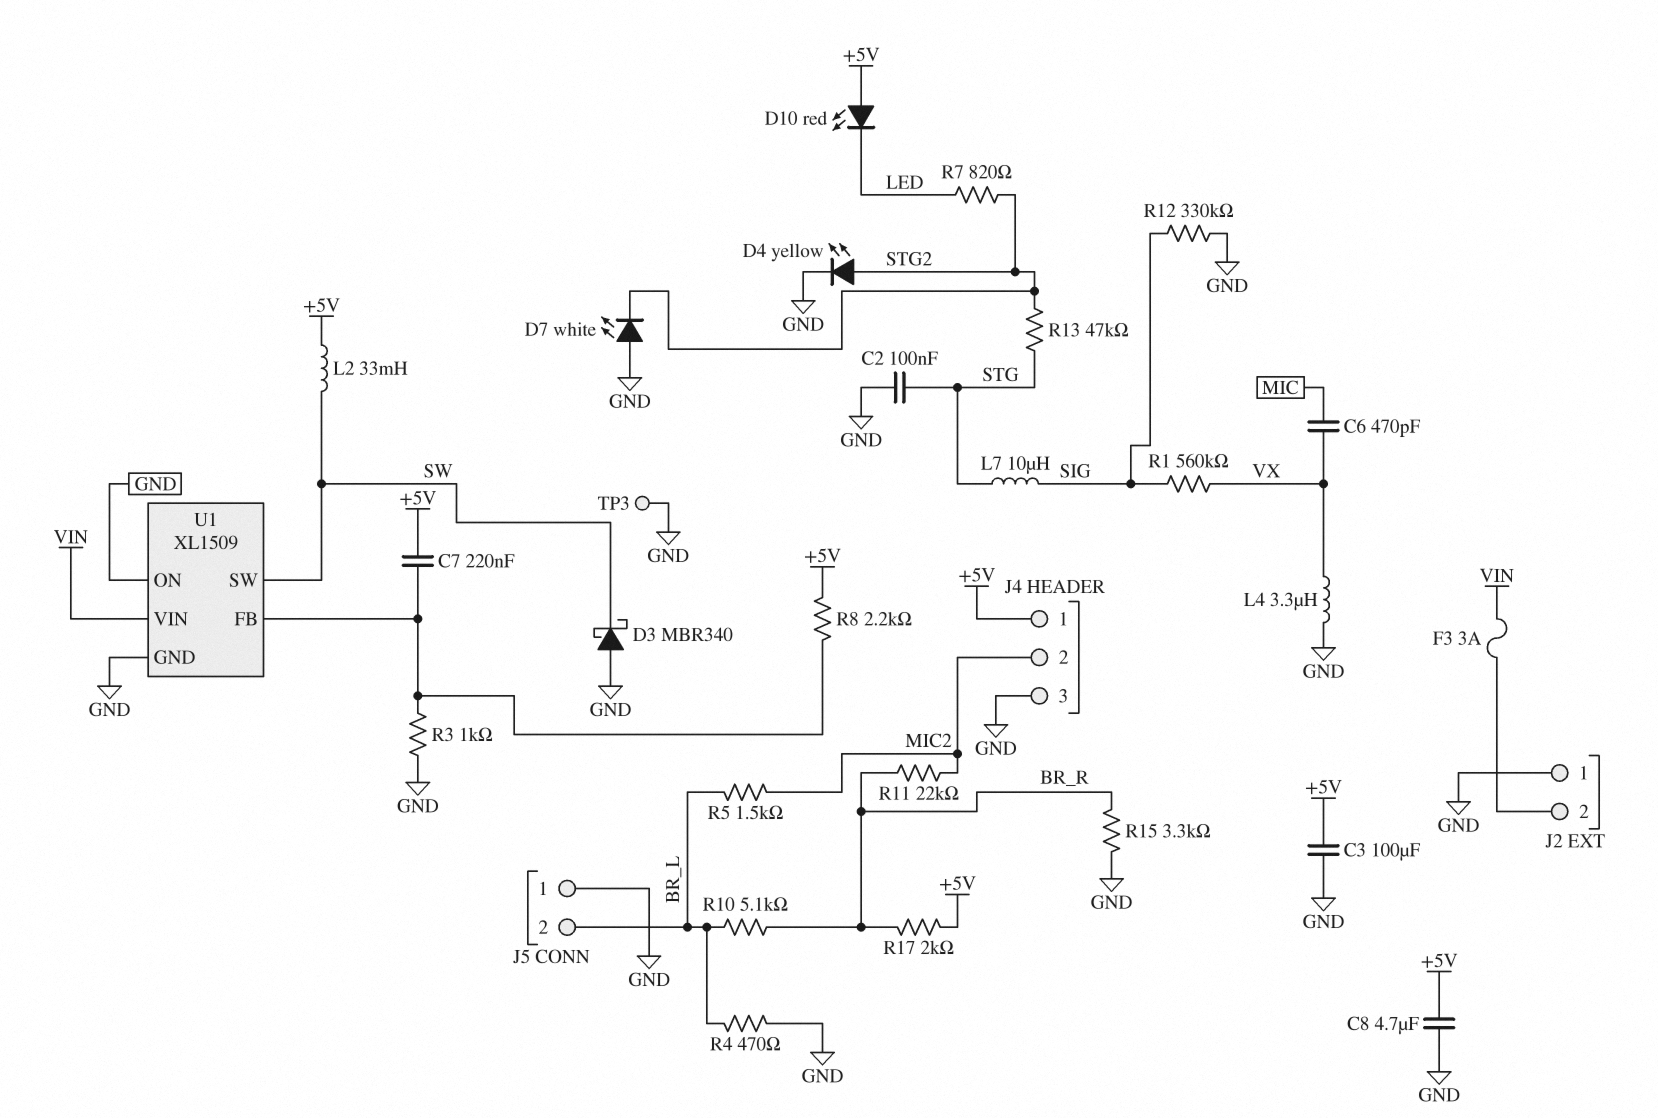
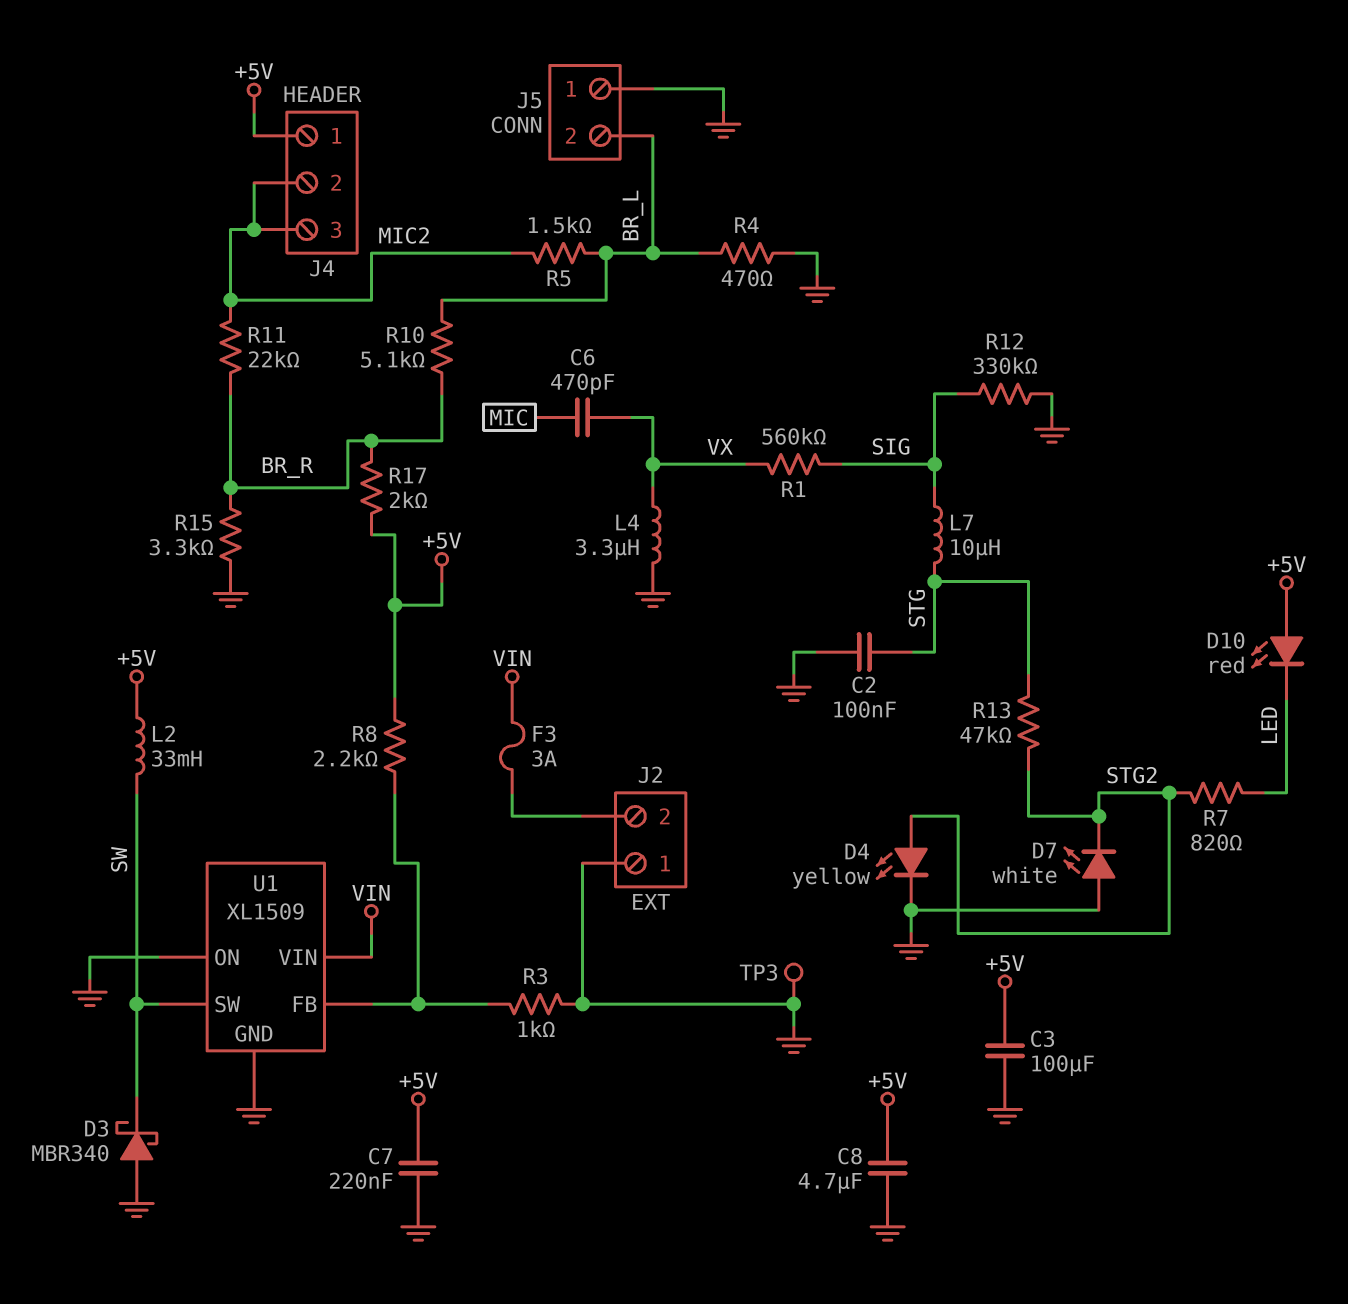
C7: 220nF (+5V, U1/FB) -> 220nF (+5V, GND)
J4 pin 3: GND -> MIC2

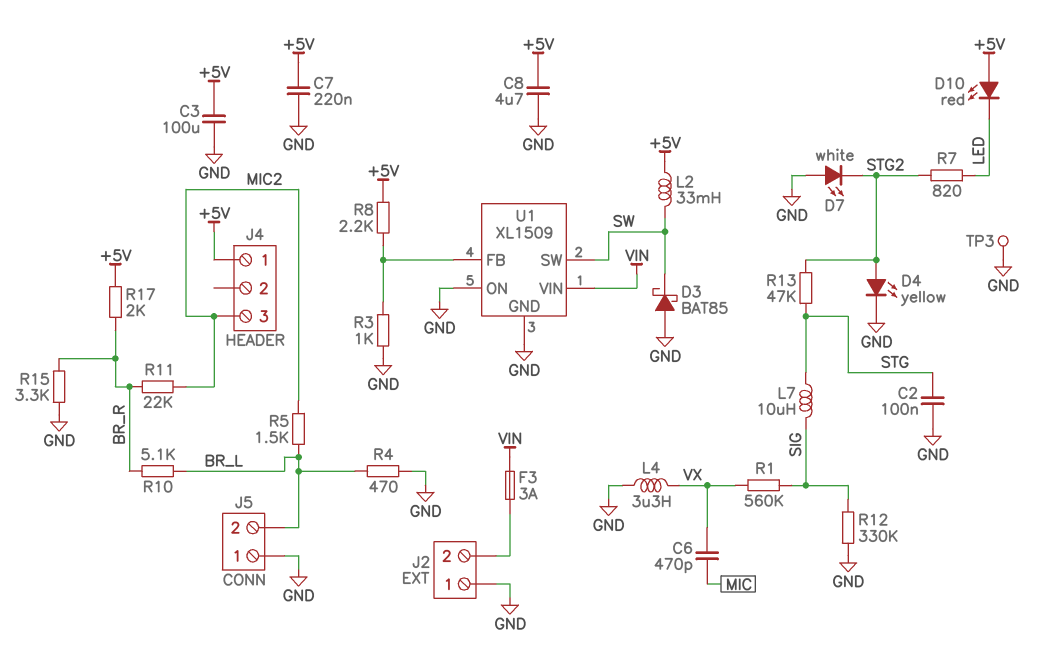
D3: schottky MBR340 (A GND, K SW) -> schottky BAT85 (A GND, K SW)
J4 pin 2: MIC2 -> none

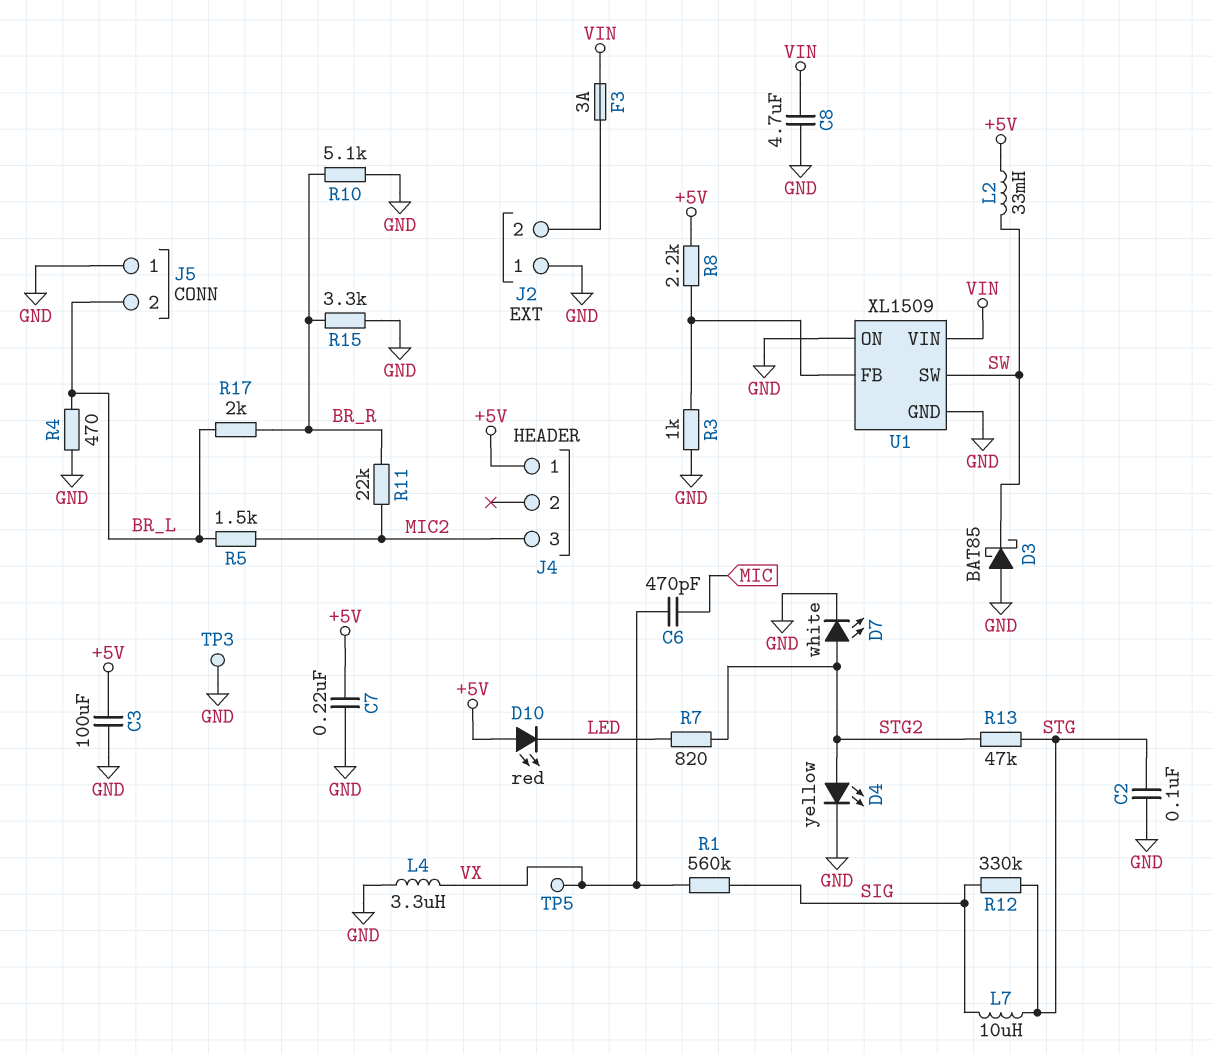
C8: 4.7uF (+5V, GND) -> 4.7uF (GND, VIN)
D7: LED white (A GND, K STG2) -> LED white (A STG2, K GND)
R10: 5.1k (BR_L, BR_R) -> 5.1k (BR_R, GND)
R12: 330k (GND, SIG) -> 330k (SIG, STG)
R17: 2k (+5V, BR_R) -> 2k (BR_L, BR_R)
TP5: none -> test point (VX)

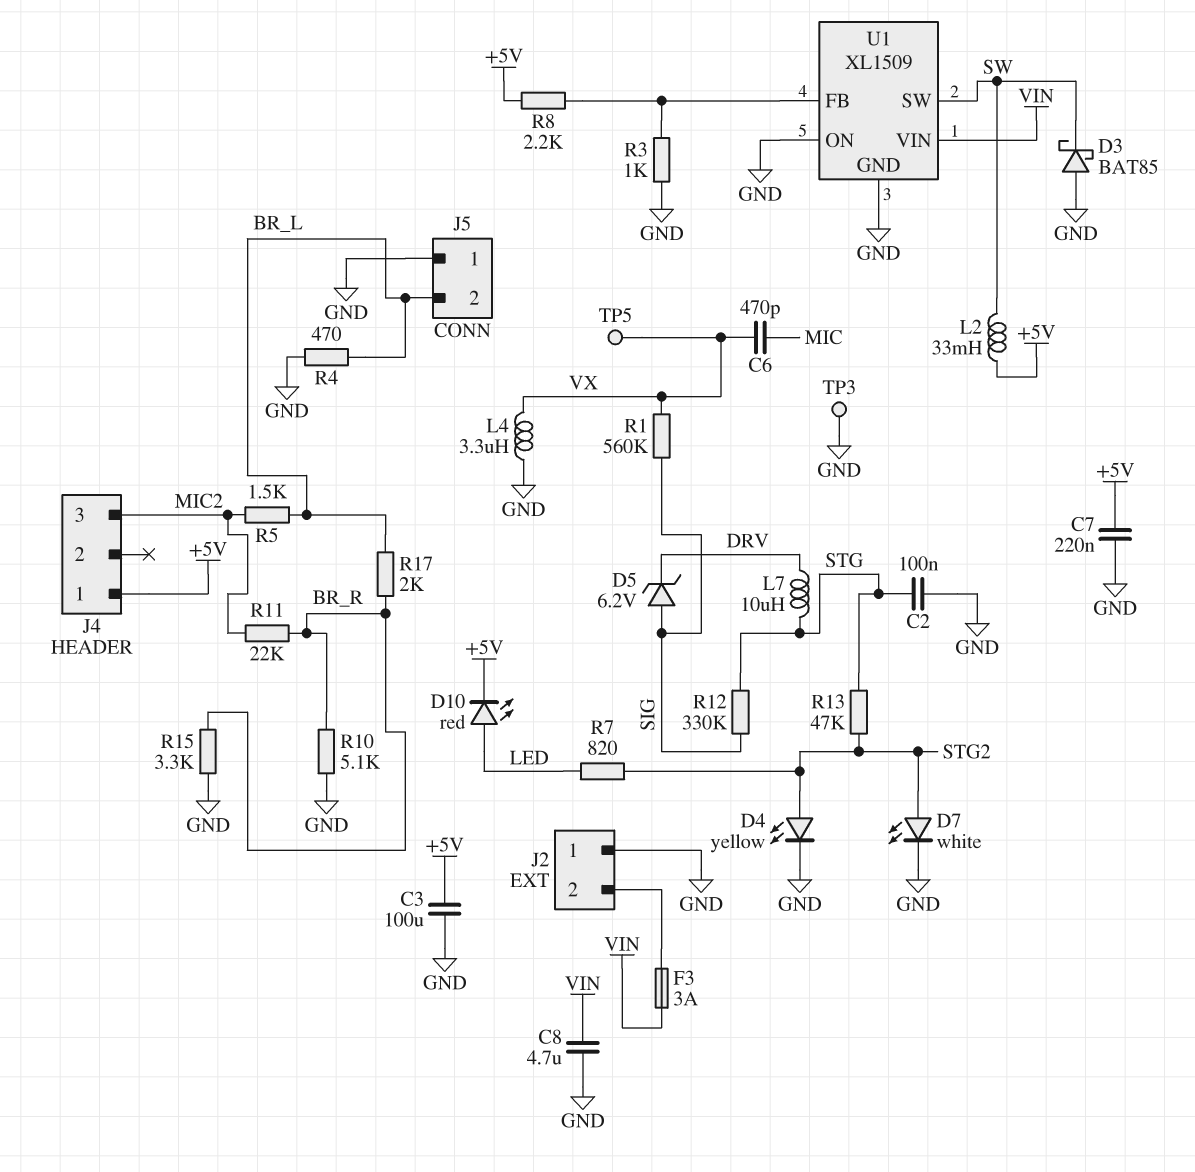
D5: none -> zener 6.2V (A SIG, K DRV)
D10: LED red (A +5V, K LED) -> LED red (A LED, K +5V)
L7: 10uH (SIG, STG) -> 10uH (DRV, STG)

